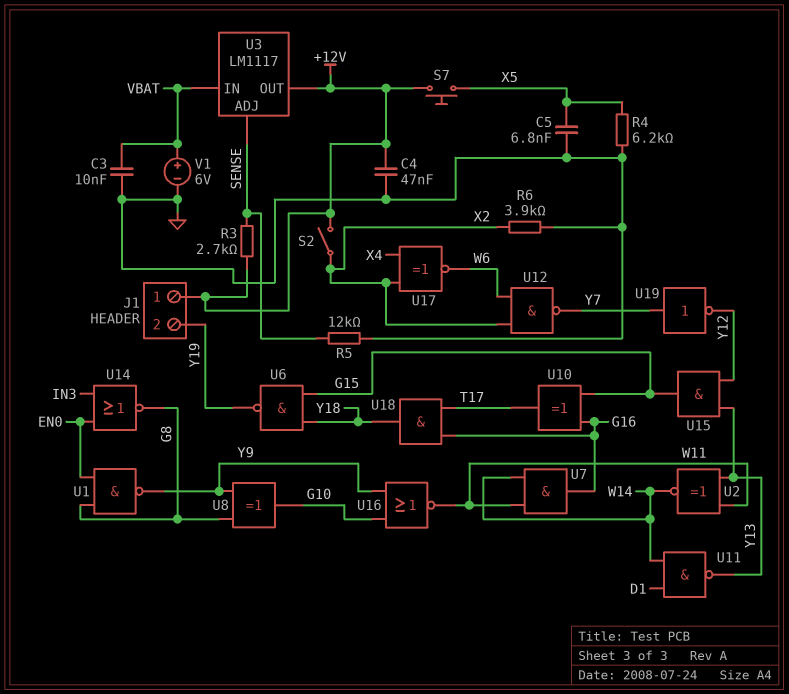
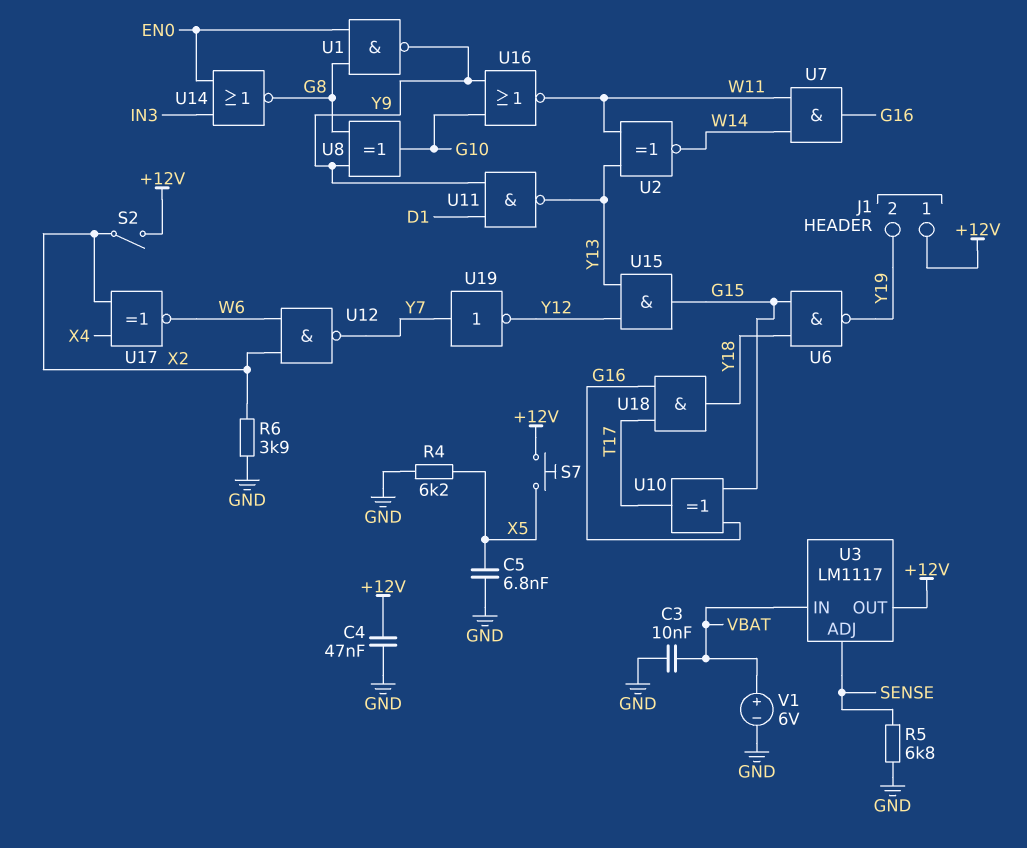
R3: 2.7k (+12V, SENSE) -> none
R5: 12k (GND, SENSE) -> 6.8k (GND, SENSE)
U11: NAND (in D1, in W14, out Y13) -> NAND (in D1, in Y9, out Y13)

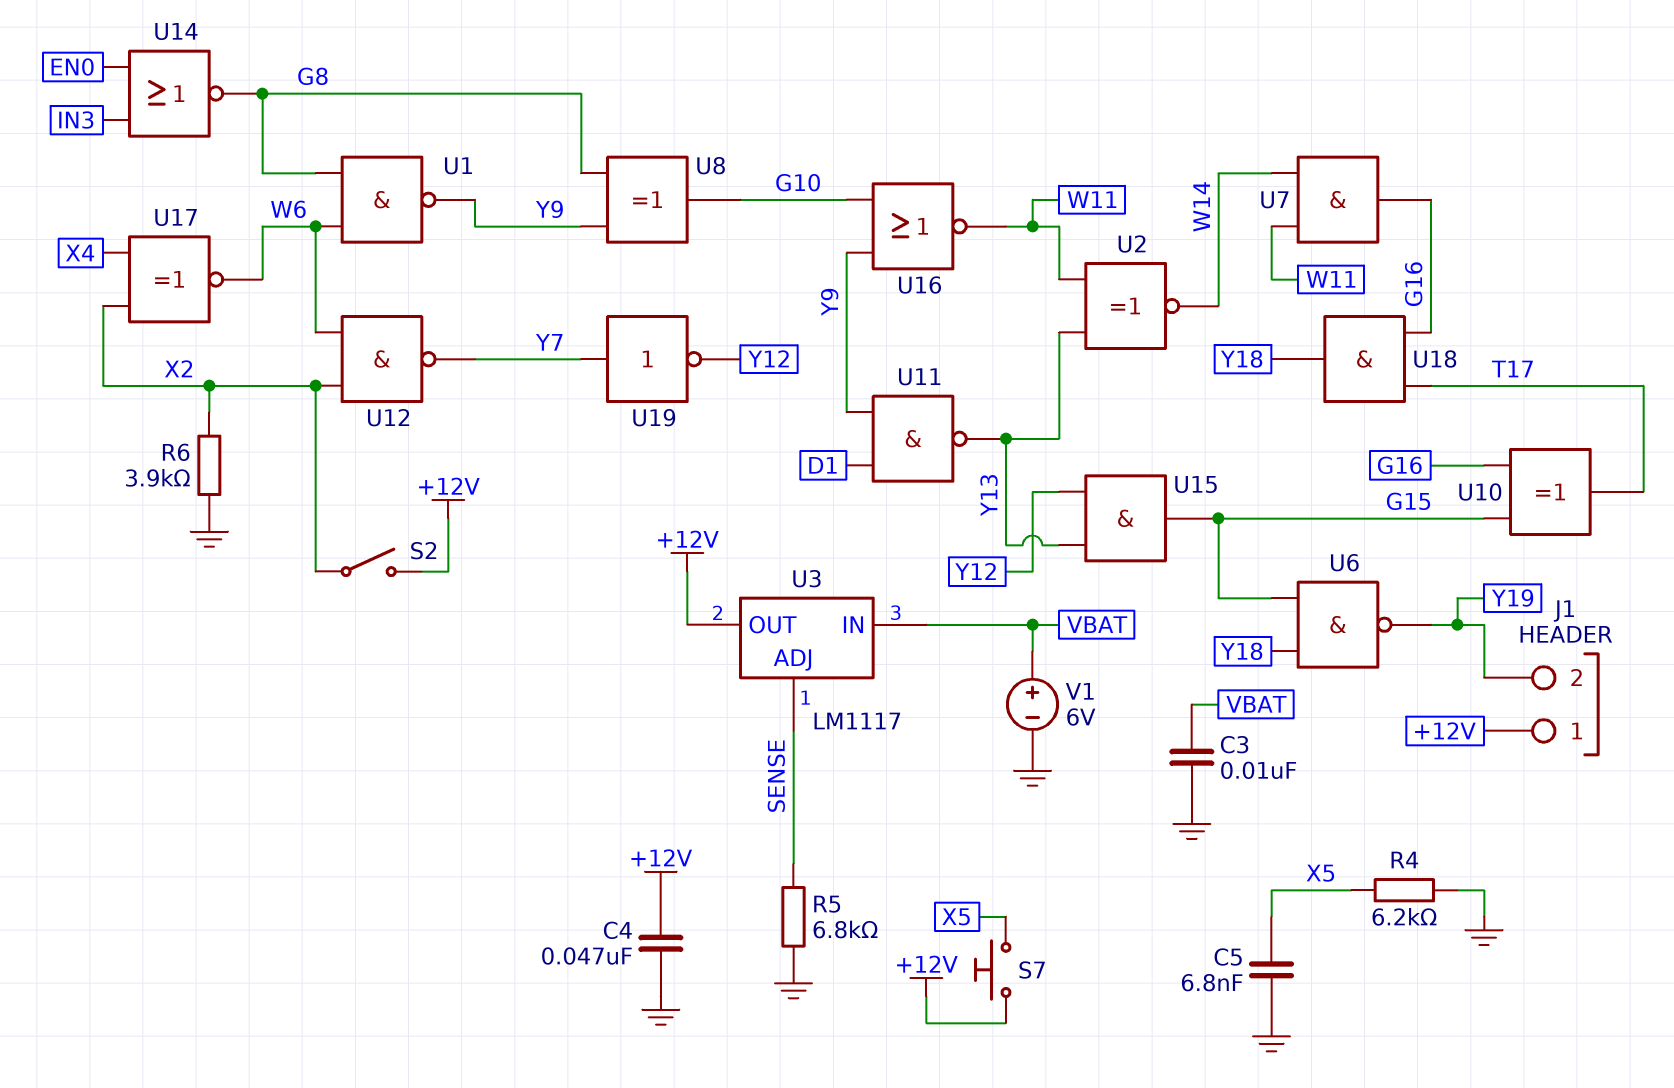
U1: NAND (in EN0, in G8, out Y9) -> NAND (in G8, in W6, out Y9)

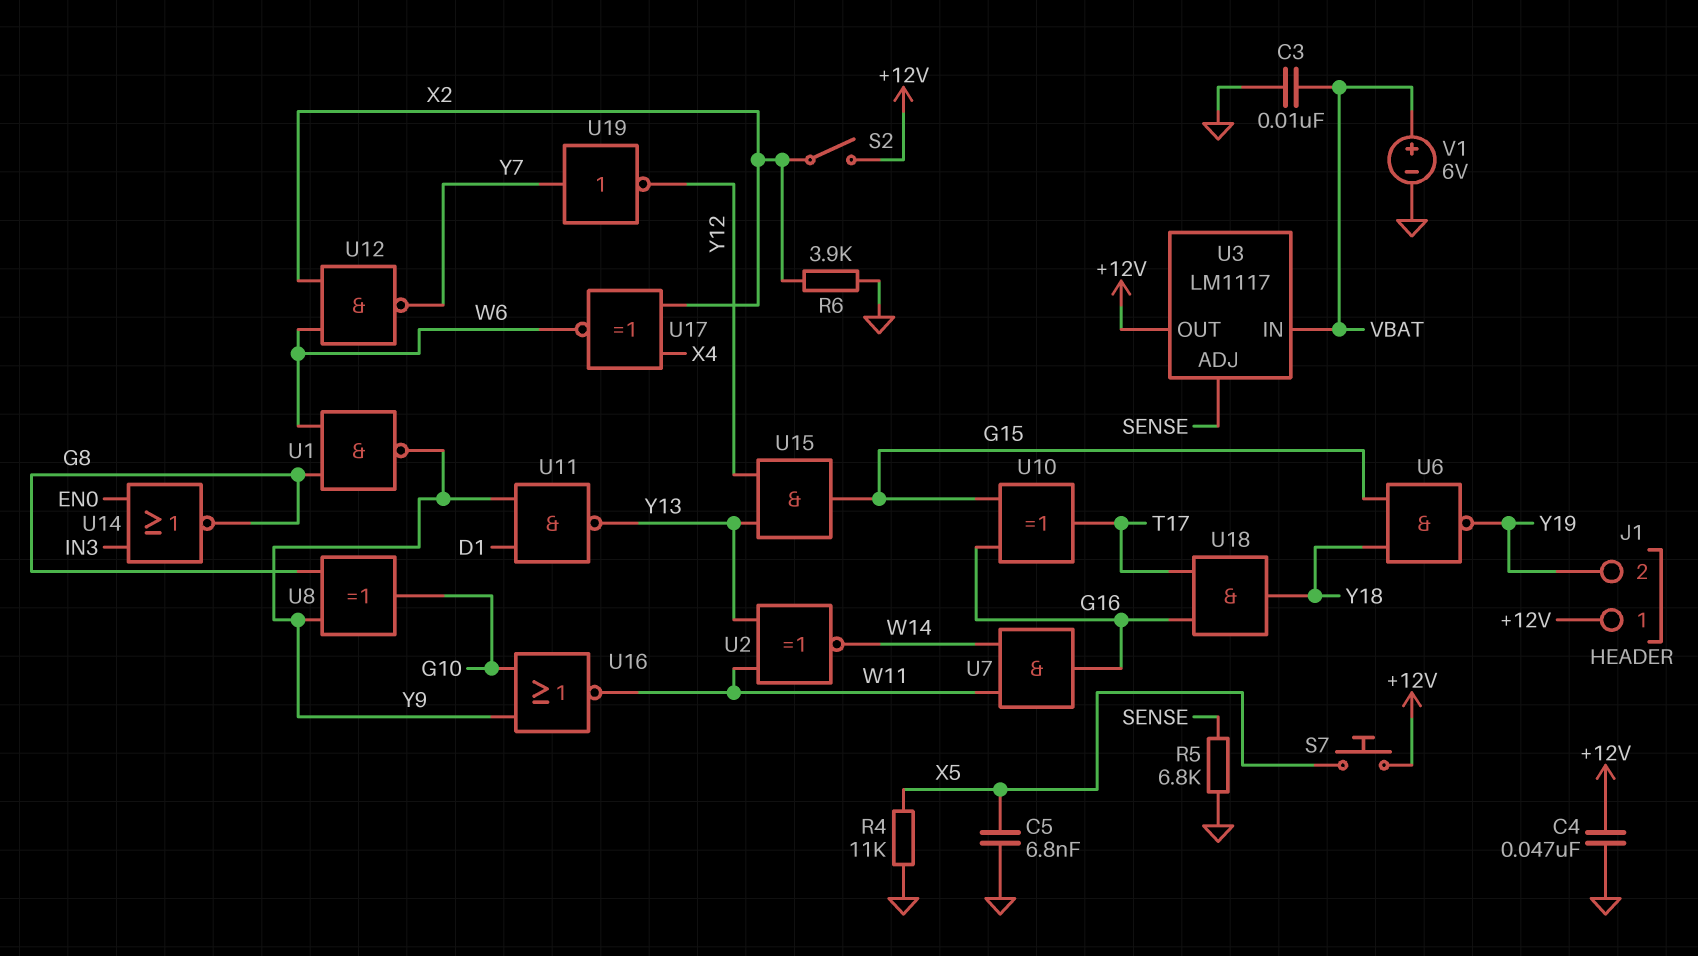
R4: 6.2k (GND, X5) -> 11k (GND, X5)

